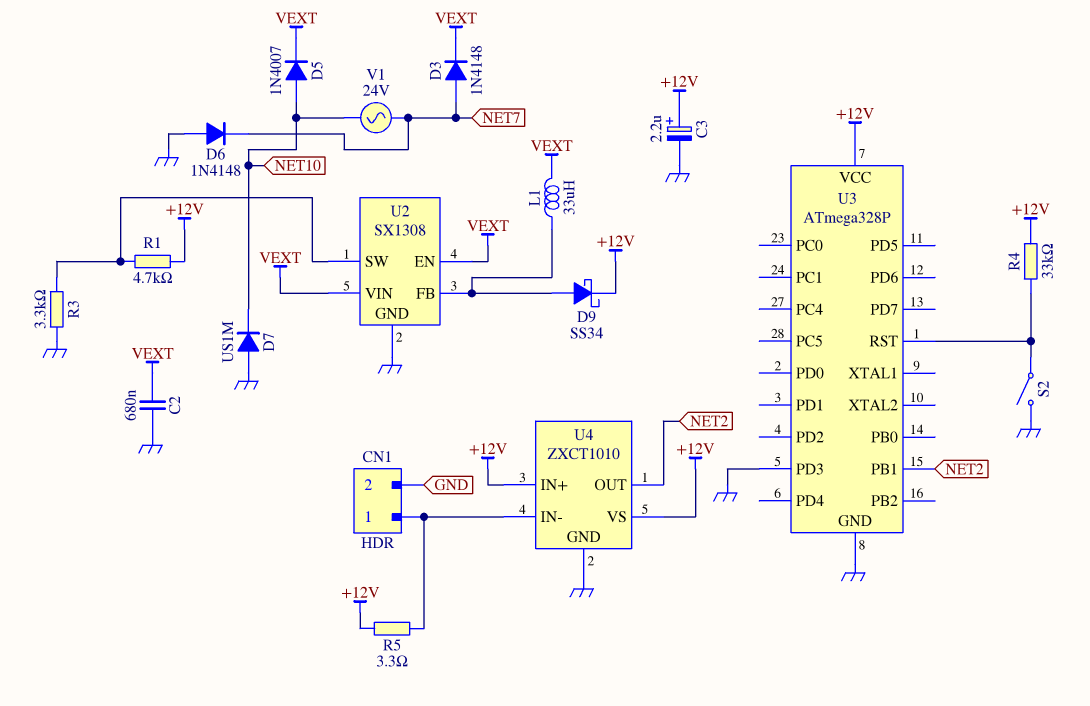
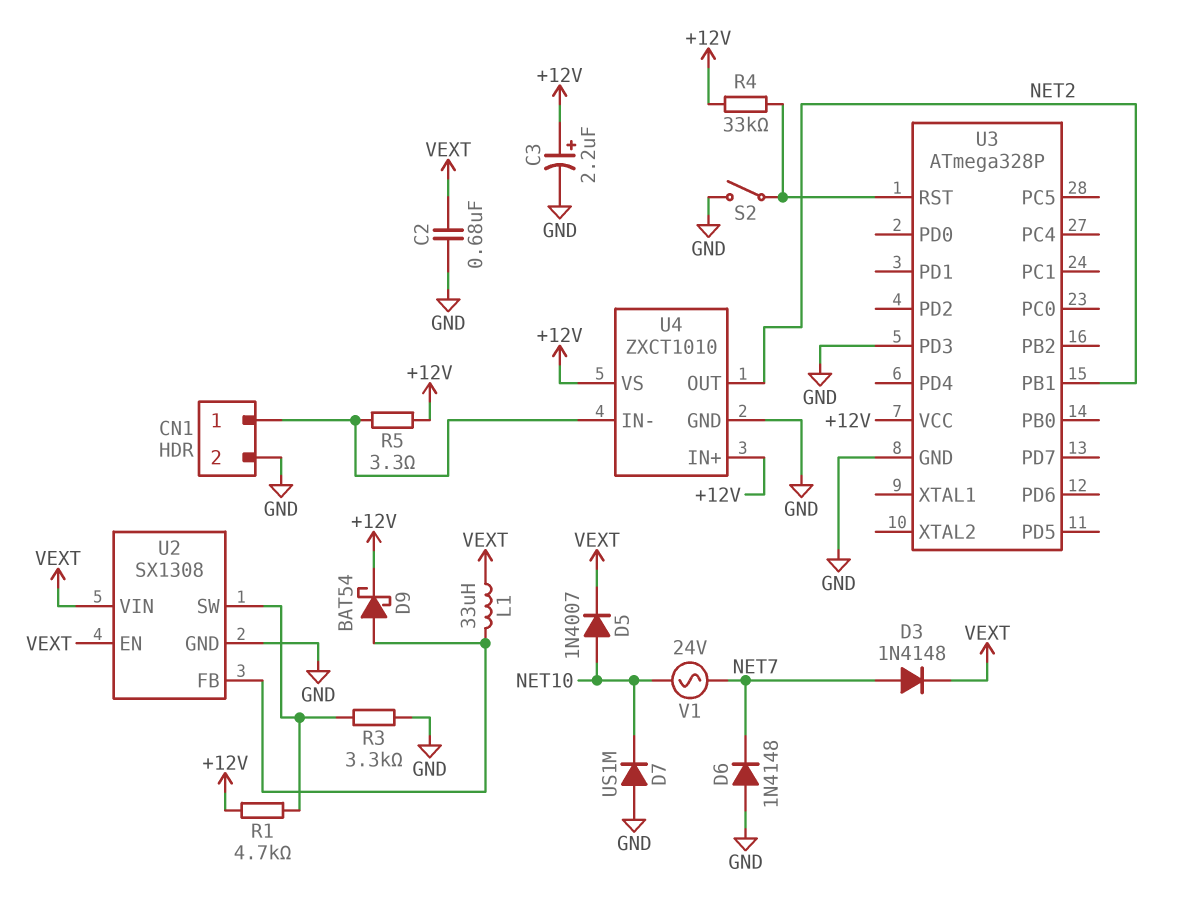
D9: schottky SS34 (A U2/FB, K +12V) -> schottky BAT54 (A U2/FB, K +12V)

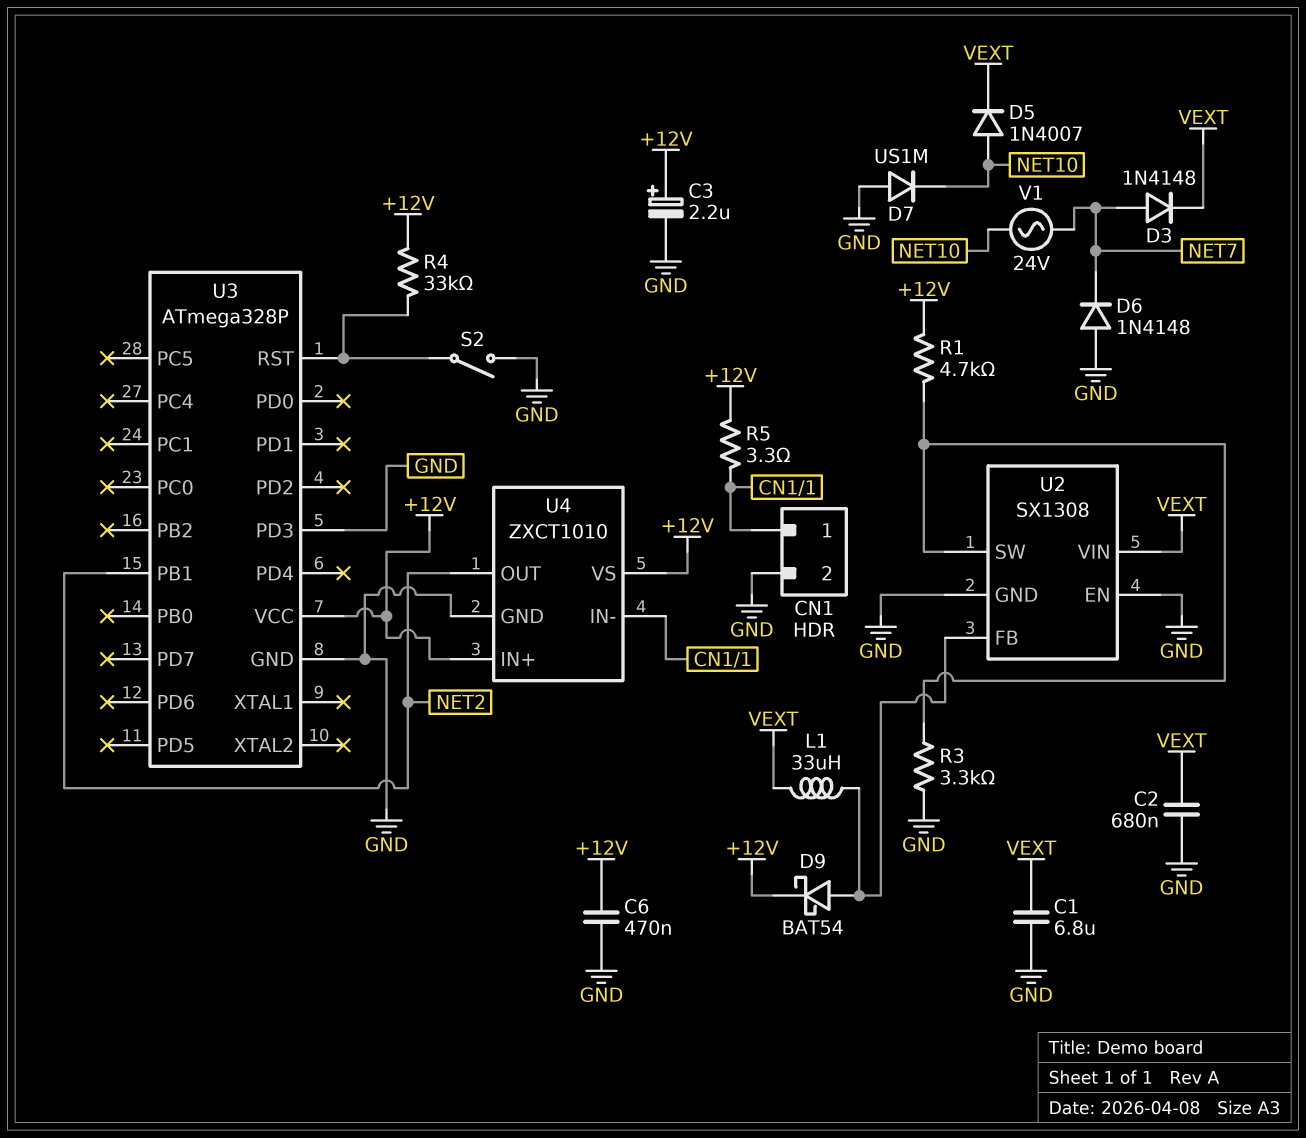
C1: none -> 6.8uF (GND, VEXT)
C6: none -> 470nF (+12V, GND)
U2 pin EN: VEXT -> GND

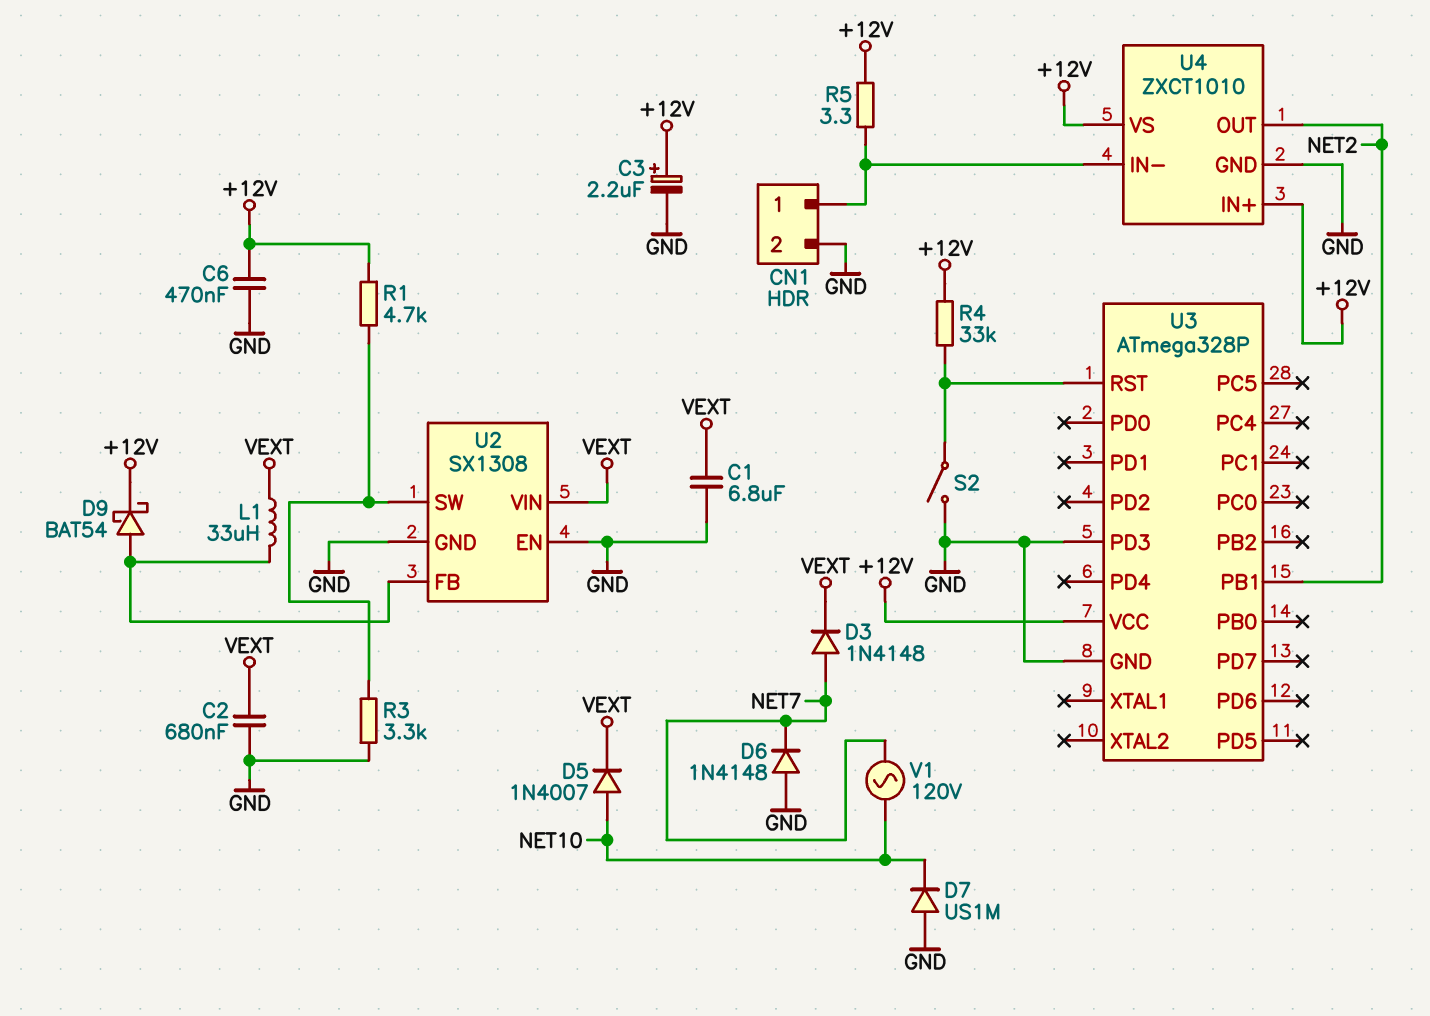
V1: AC 24V (NET7, NET10) -> AC 120V (NET7, NET10)

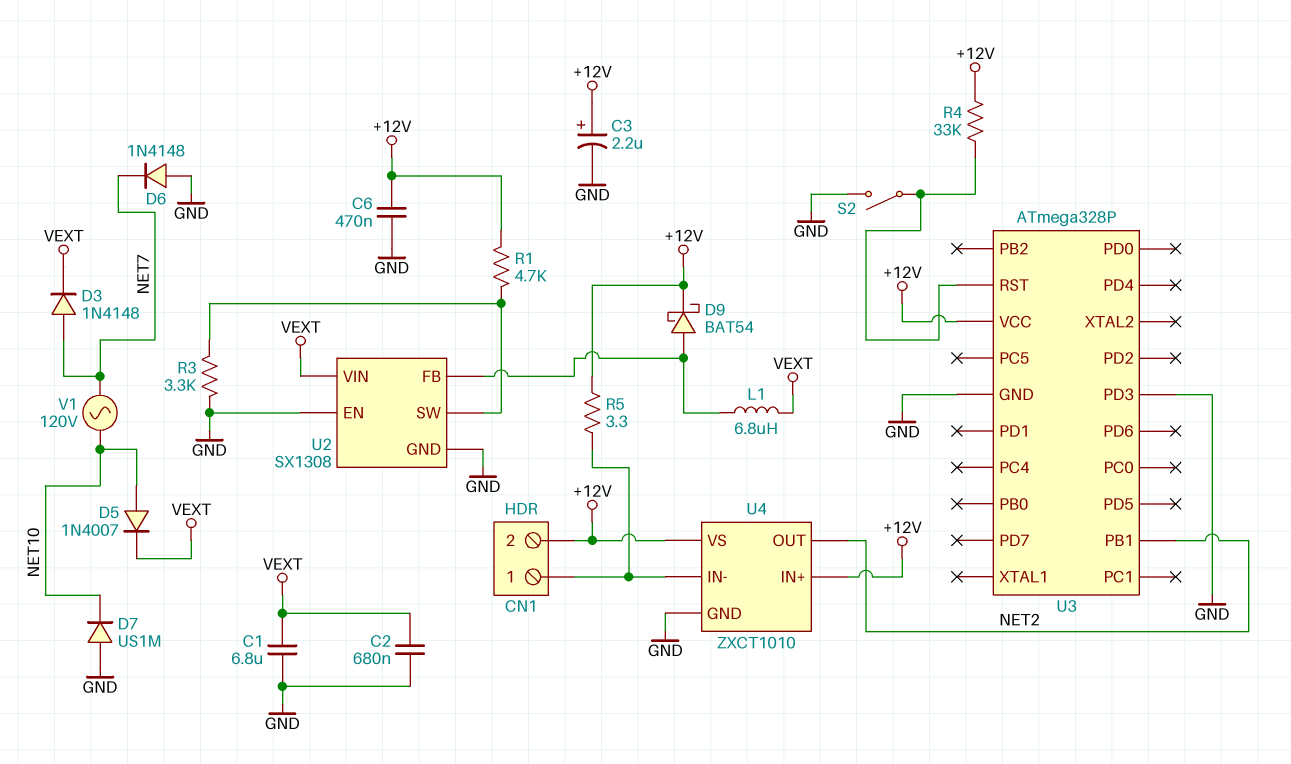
CN1 pin 2: GND -> +12V
L1: 33uH (U2/FB, VEXT) -> 6.8uH (U2/FB, VEXT)

